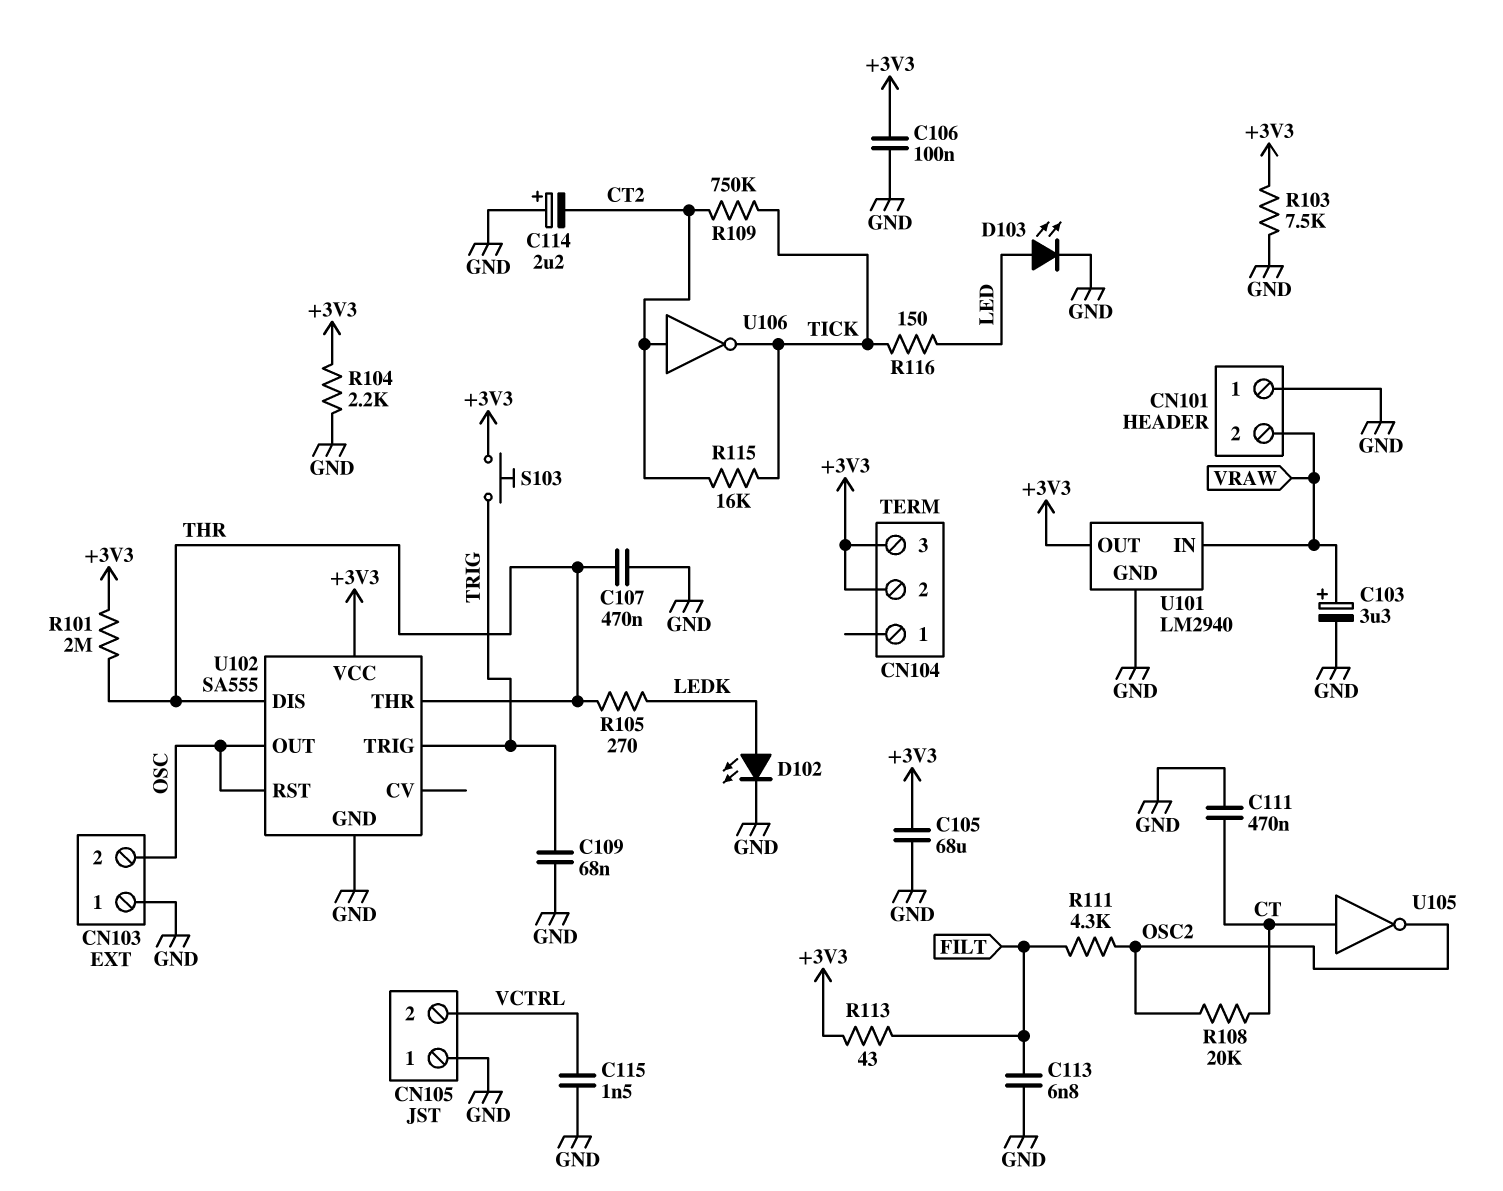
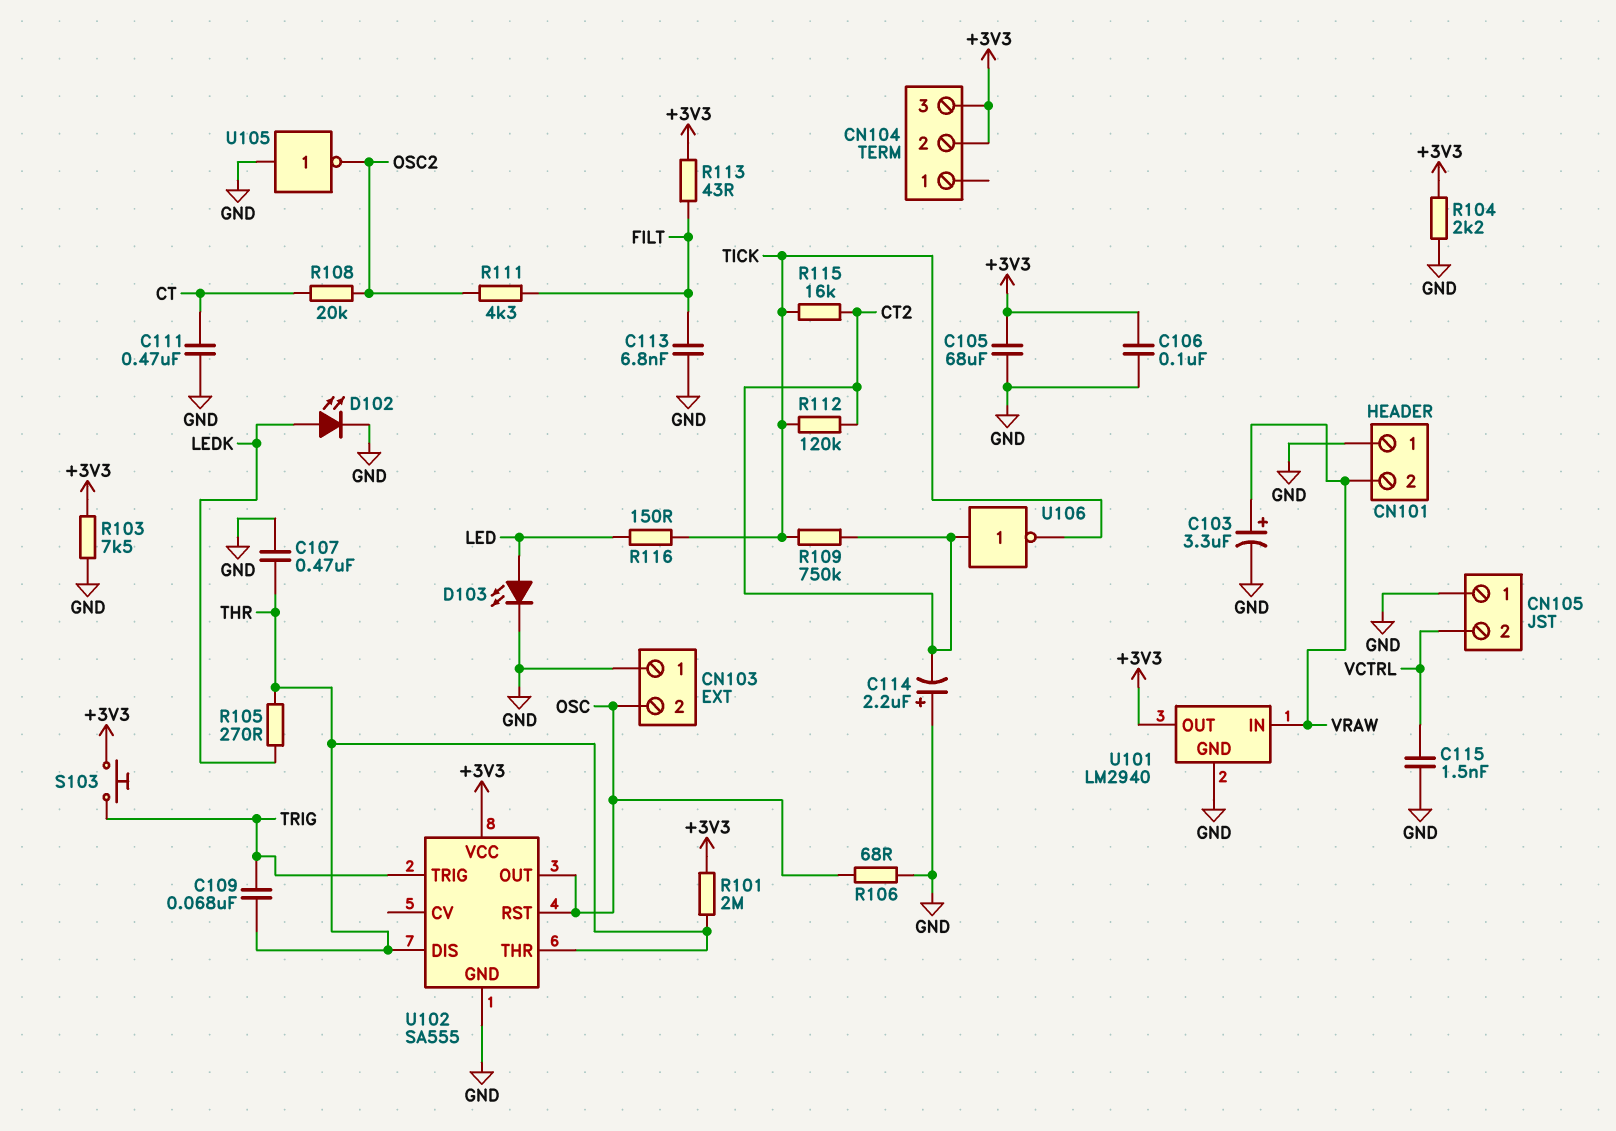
C109: 68nF (GND, TRIG) -> 68nF (THR, TRIG)
R106: none -> 68 (GND, OSC)
R112: none -> 120k (CT2, TICK)
U105: NOT (in CT, out OSC2) -> NOT (in GND, out OSC2)

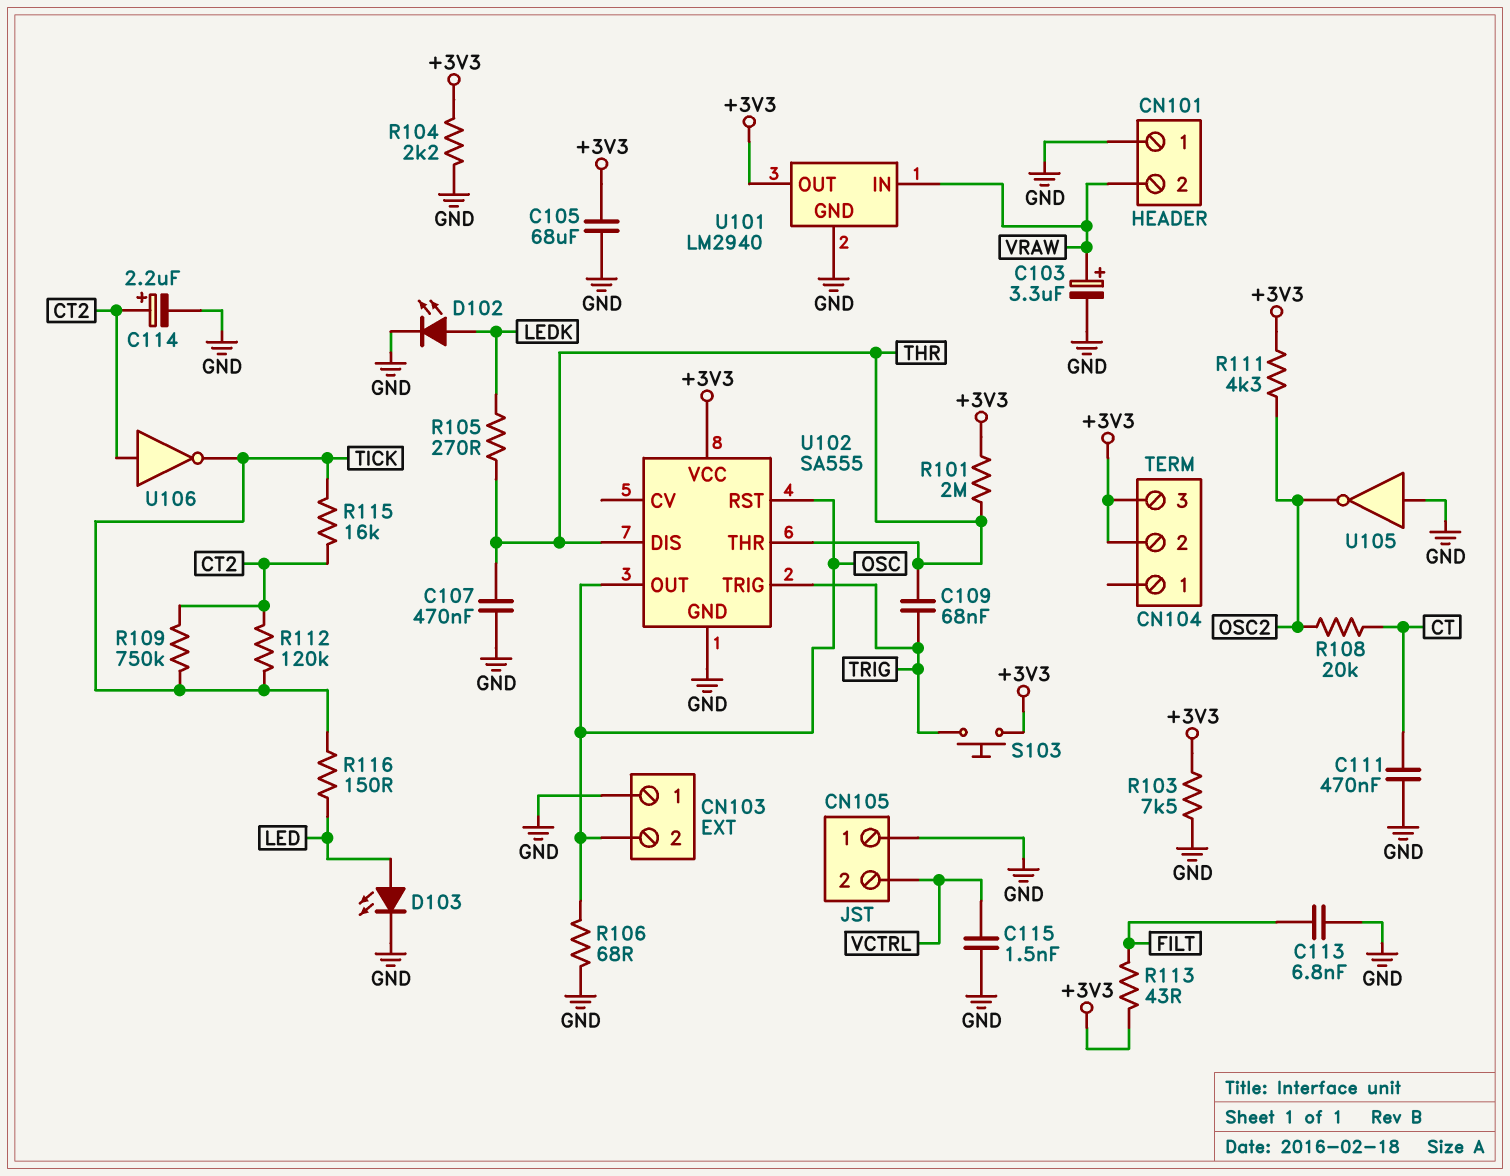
C106: 100nF (+3V3, GND) -> none
C114: 2.2uF (plus GND, minus CT2) -> 2.2uF (plus CT2, minus GND)
R111: 4.3k (FILT, OSC2) -> 4.3k (+3V3, OSC2)

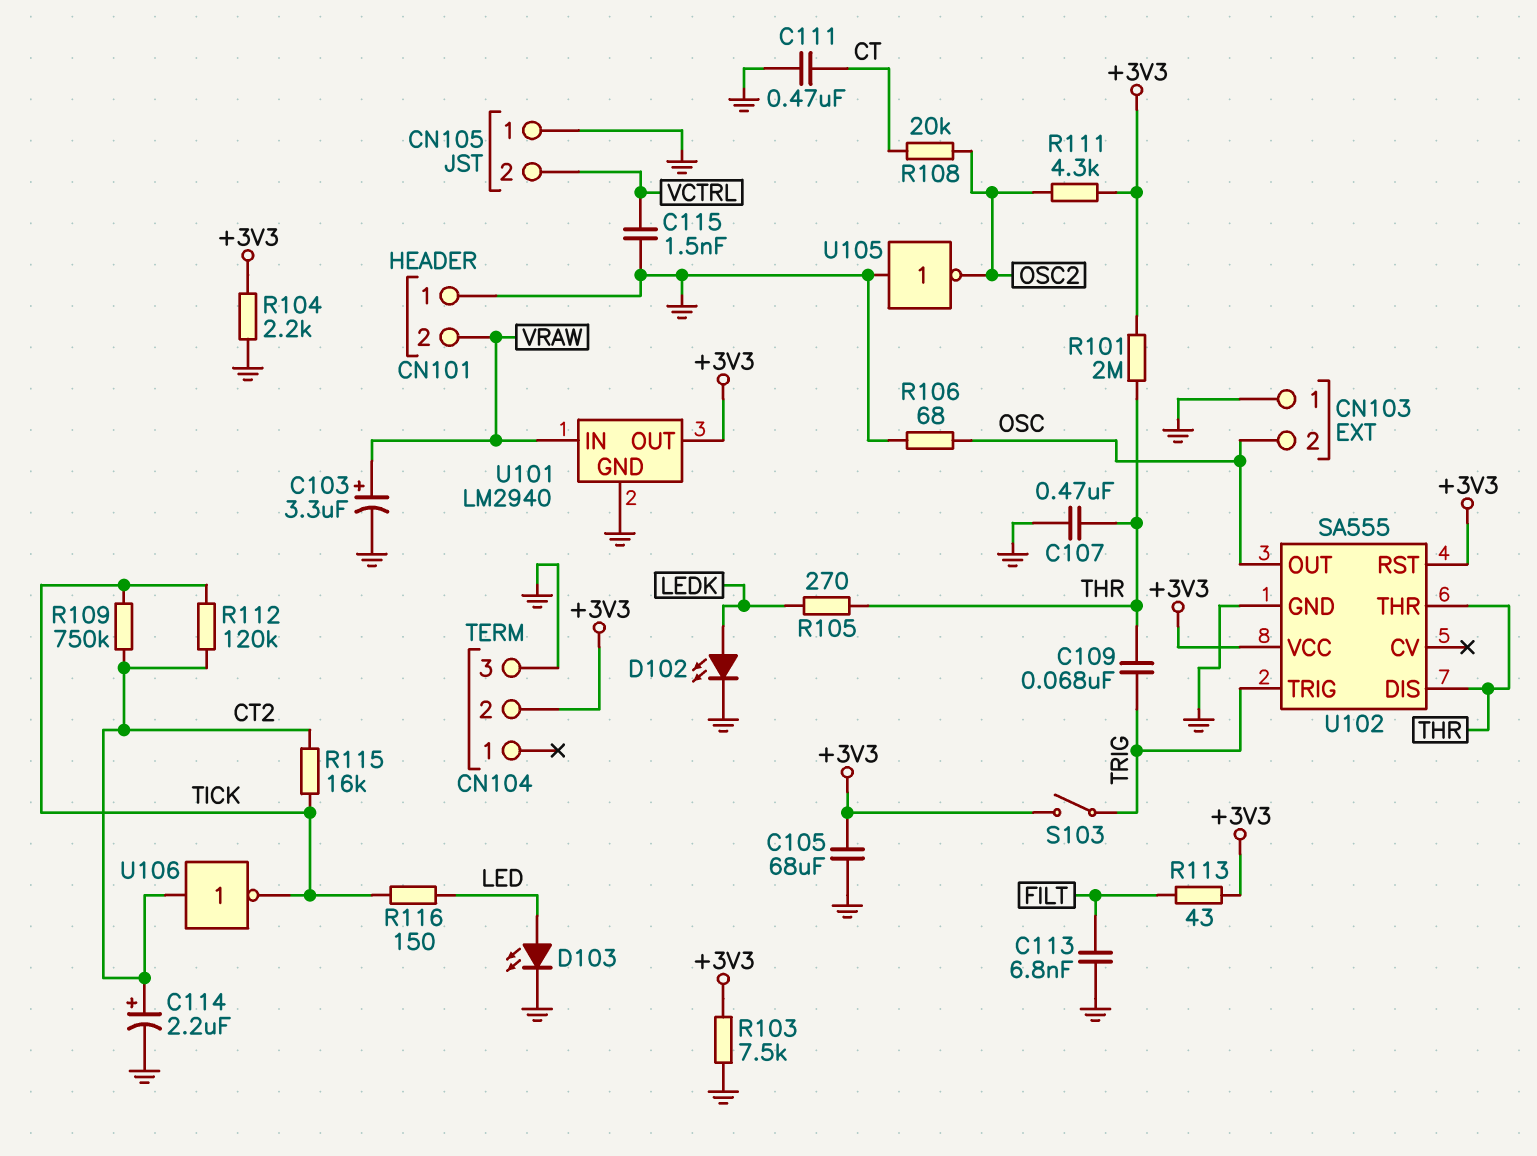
CN104 pin 3: +3V3 -> GND
S103: button (+3V3, TRIG) -> switch (+3V3, TRIG)
U102 pin RST: OSC -> +3V3

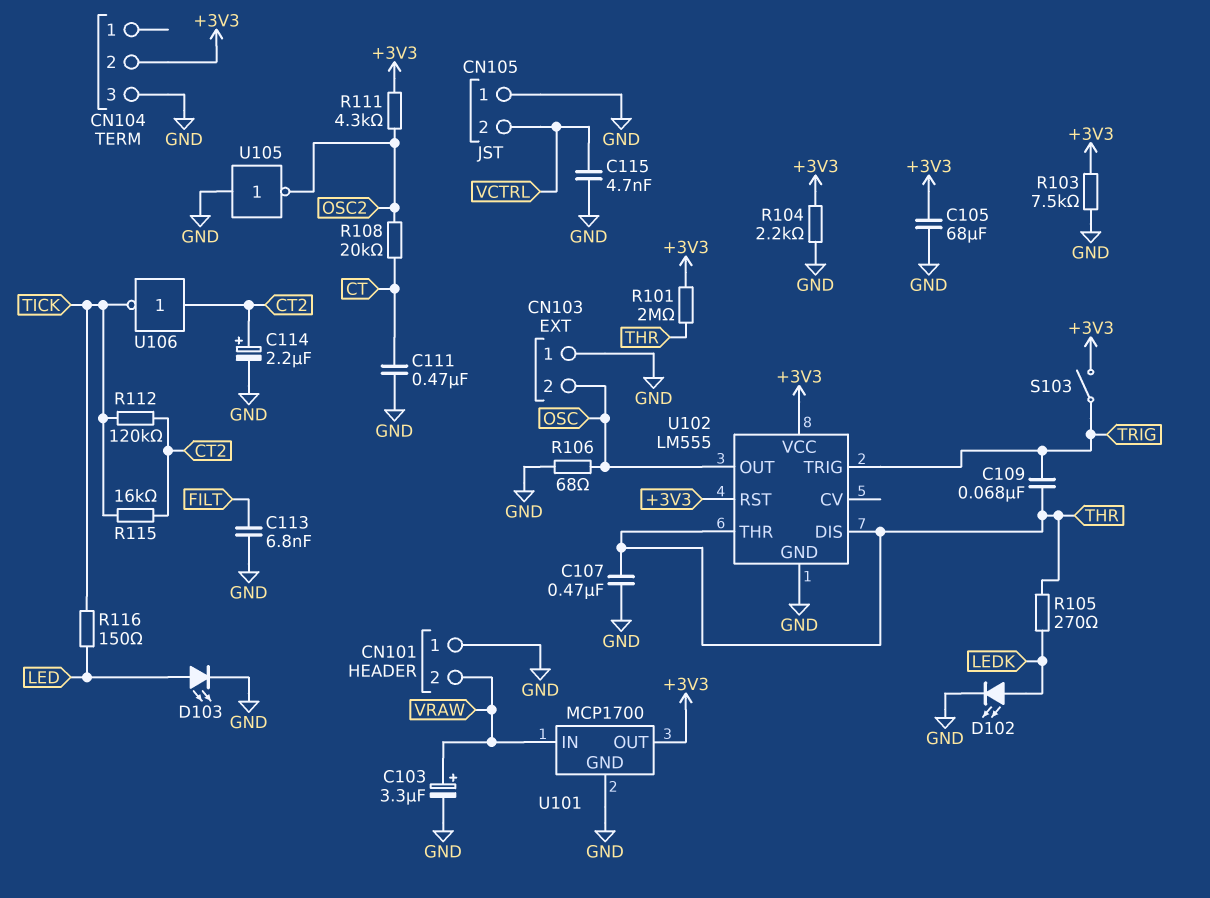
C115: 1.5nF (GND, VCTRL) -> 4.7nF (GND, VCTRL)
R109: 750k (CT2, TICK) -> none
R113: 43 (+3V3, FILT) -> none
U101: LM2940 -> MCP1700
U102: SA555 -> LM555

